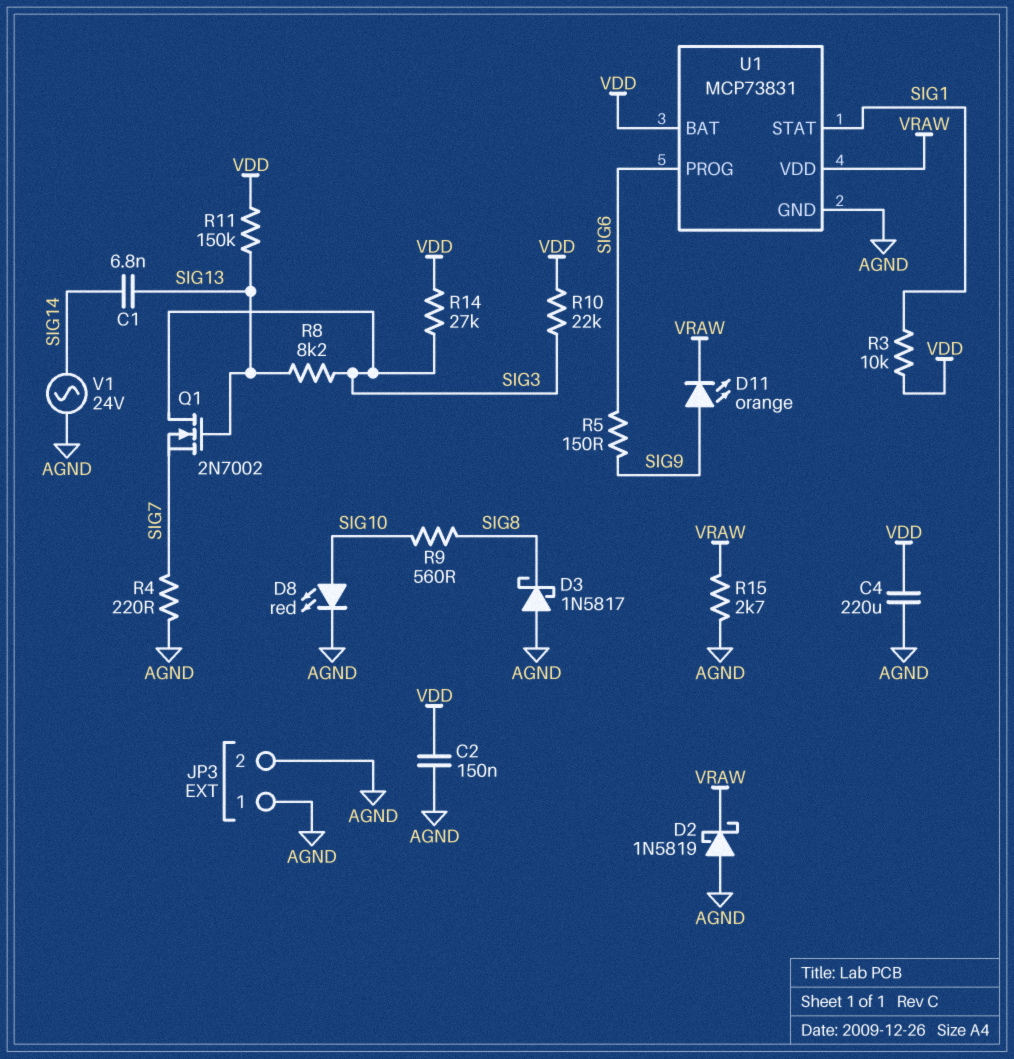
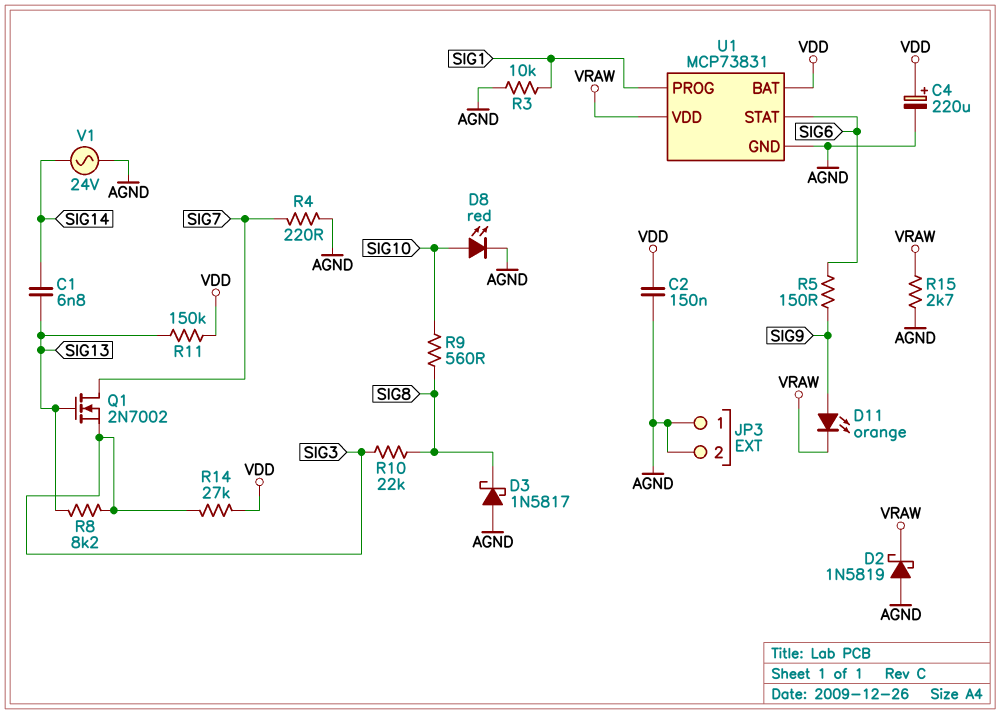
C4: 220uF (AGND, VDD) -> 220uF (plus VDD, minus AGND)
Q1: NMOS 2N7002 (G SIG13, D SIG3, S SIG7) -> NMOS 2N7002 (G SIG13, D SIG7, S SIG3)
R3: 10k (SIG1, VDD) -> 10k (AGND, SIG1)
R10: 22k (SIG3, VDD) -> 22k (SIG3, SIG8)
U1 pin PROG: SIG6 -> SIG1
U1 pin STAT: SIG1 -> SIG6

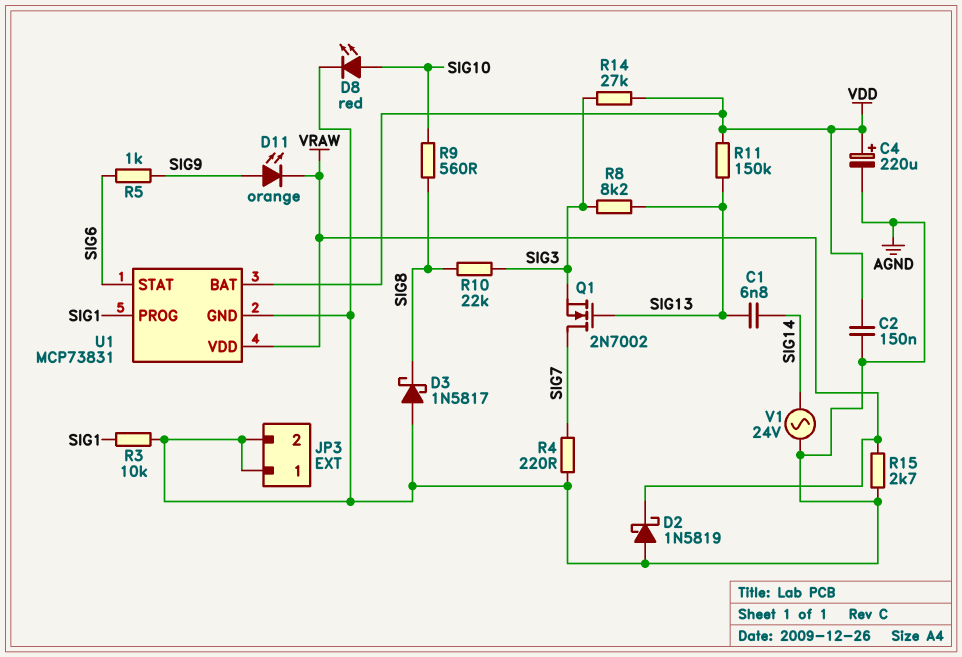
R5: 150 (SIG6, SIG9) -> 1k (SIG6, SIG9)

